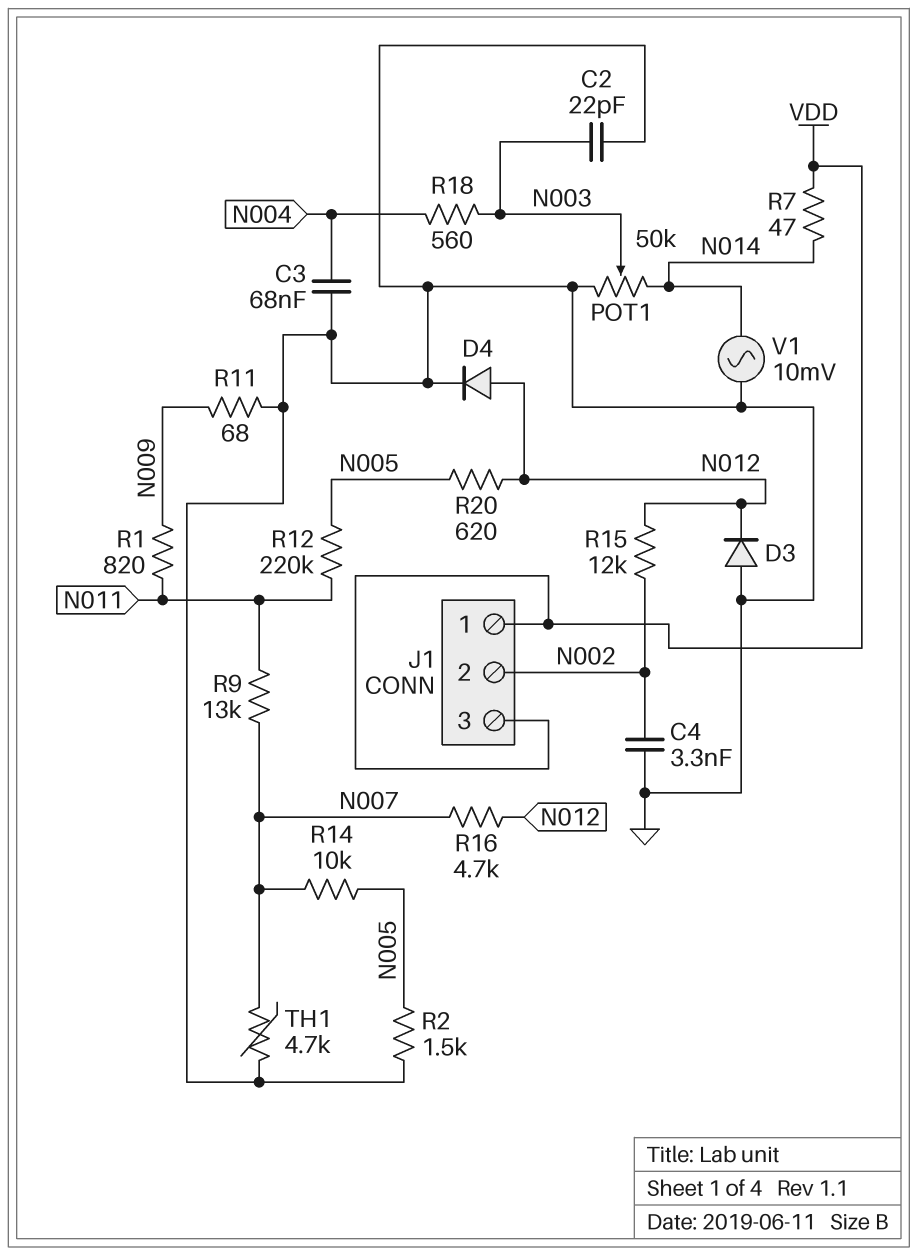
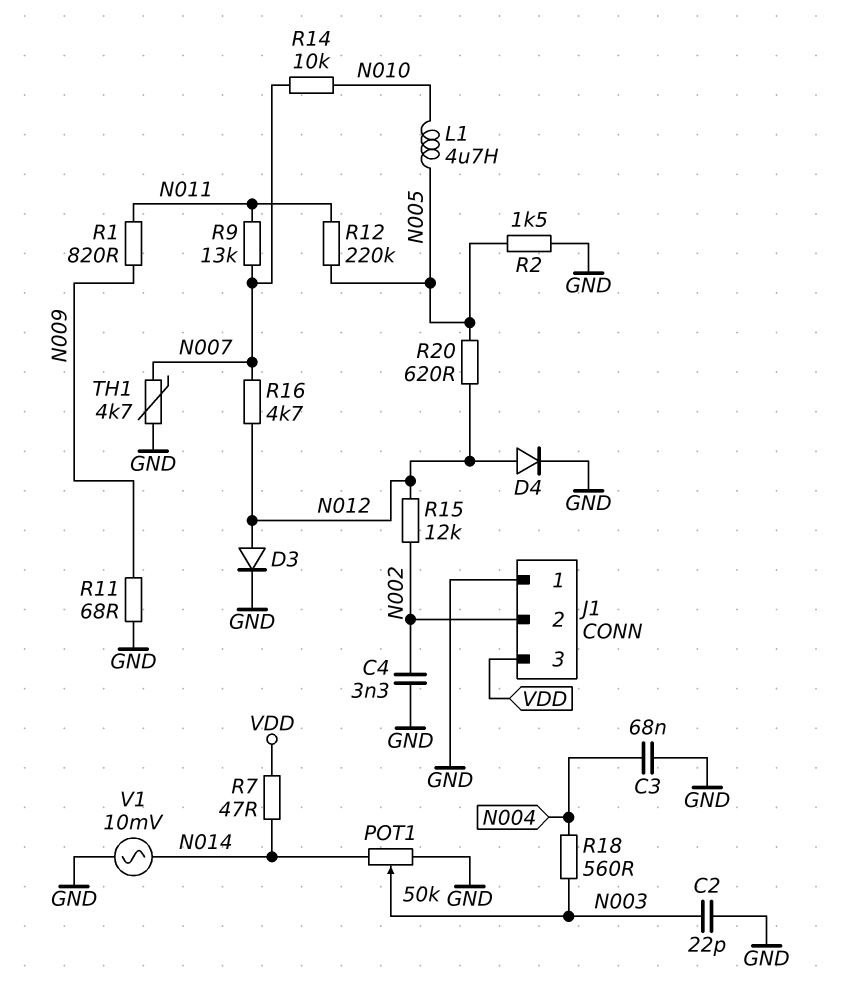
D3: diode (A GND, K N012) -> diode (A N012, K GND)
J1 pin 1: VDD -> GND
L1: none -> 4.7uH (N005, N010)
R14: 10k (N005, N007) -> 10k (N007, N010)

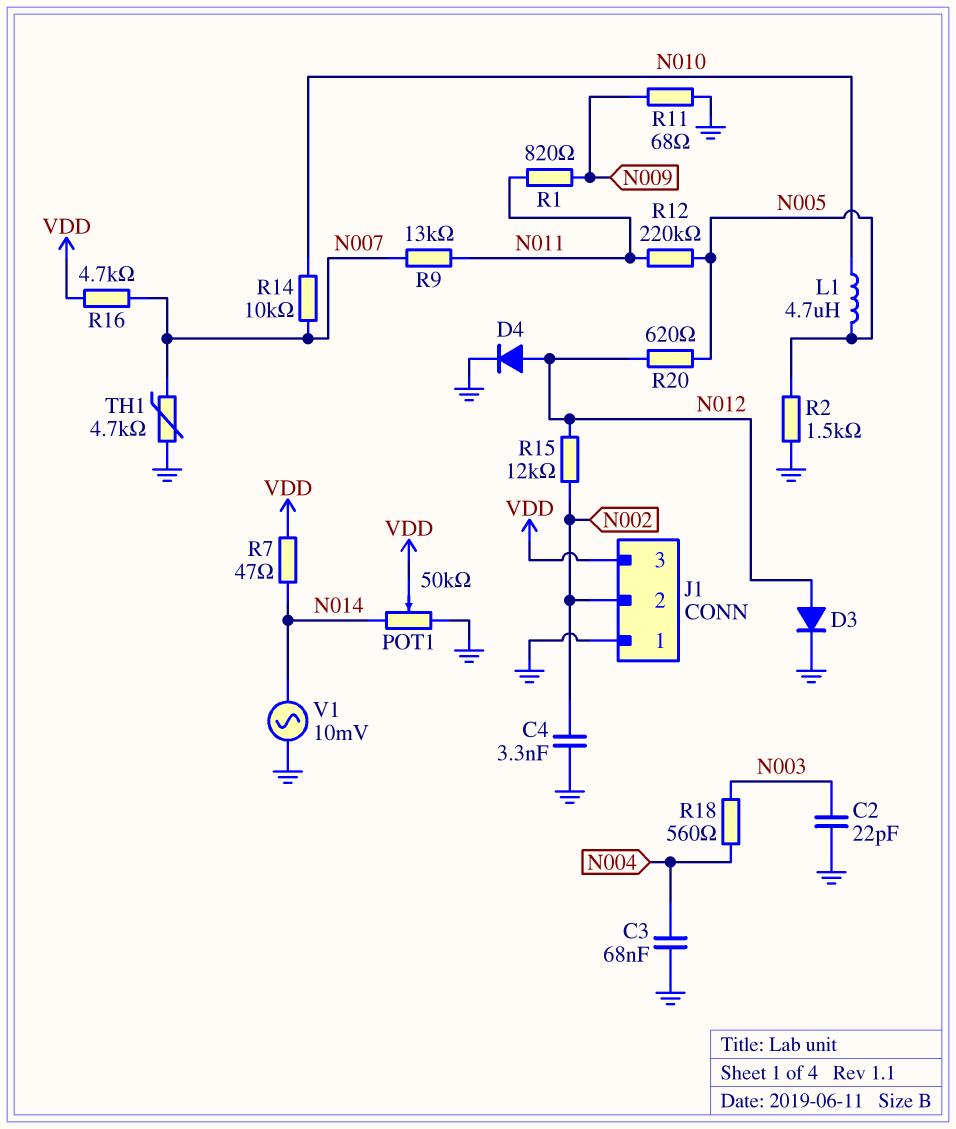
POT1: 50k (GND, N014, wiper N003) -> 50k (GND, N014, wiper VDD)
R16: 4.7k (N007, N012) -> 4.7k (N007, VDD)

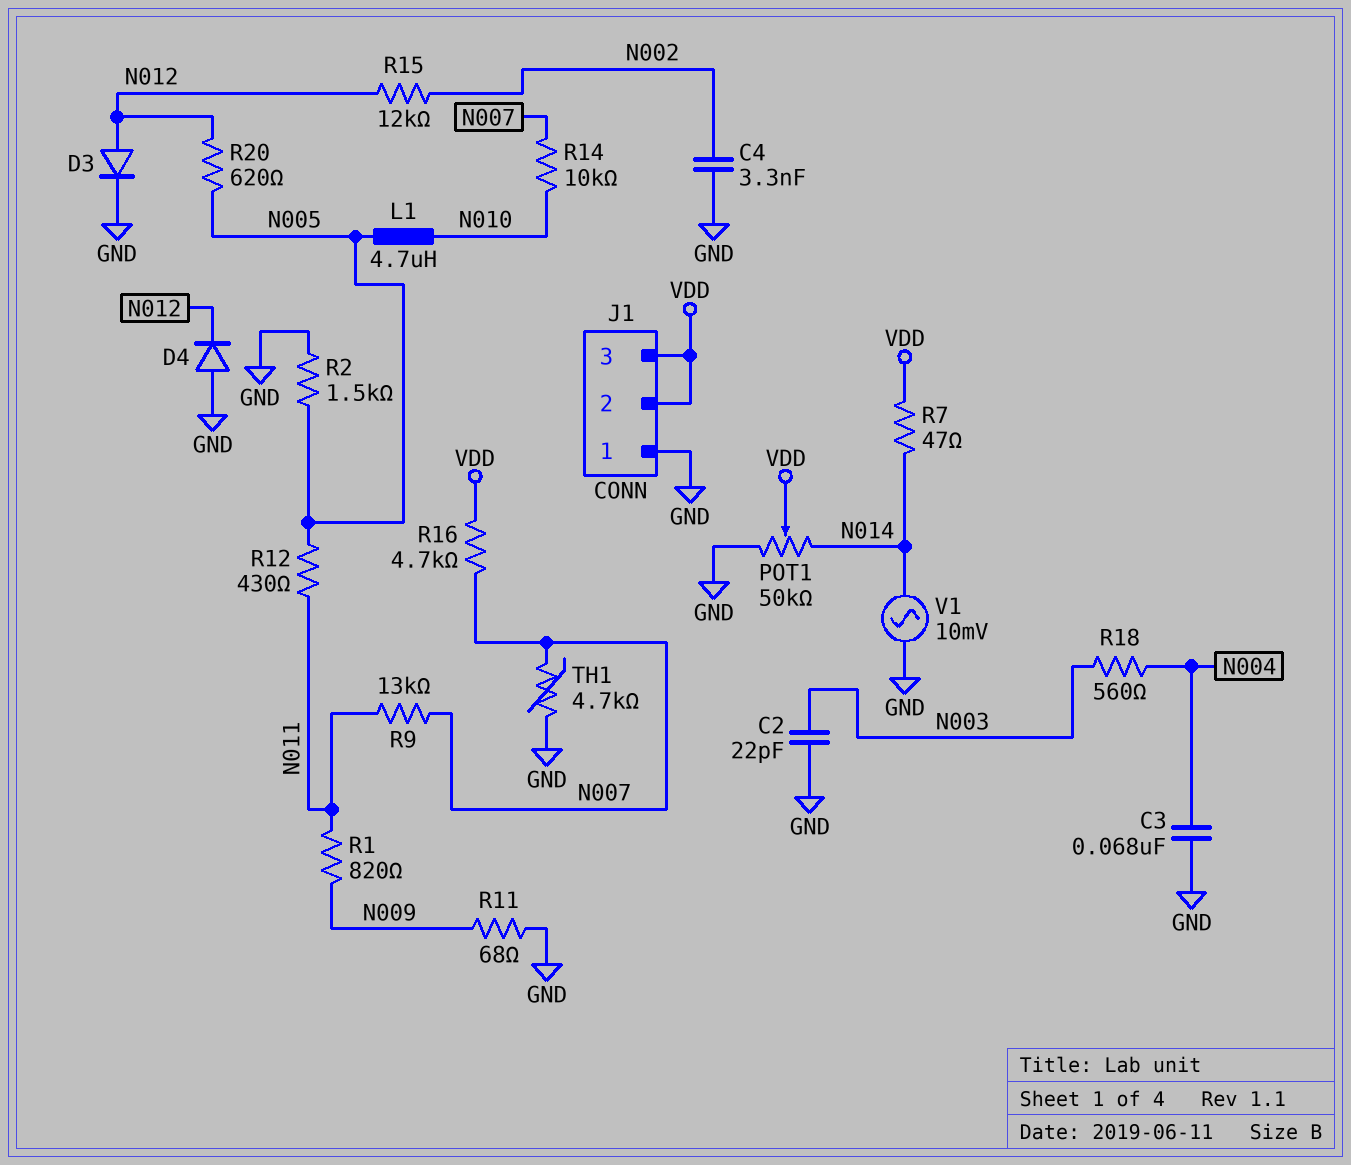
D4: diode (A N012, K GND) -> diode (A GND, K N012)
J1 pin 2: N002 -> VDD
R12: 220k (N005, N011) -> 430 (N005, N011)

